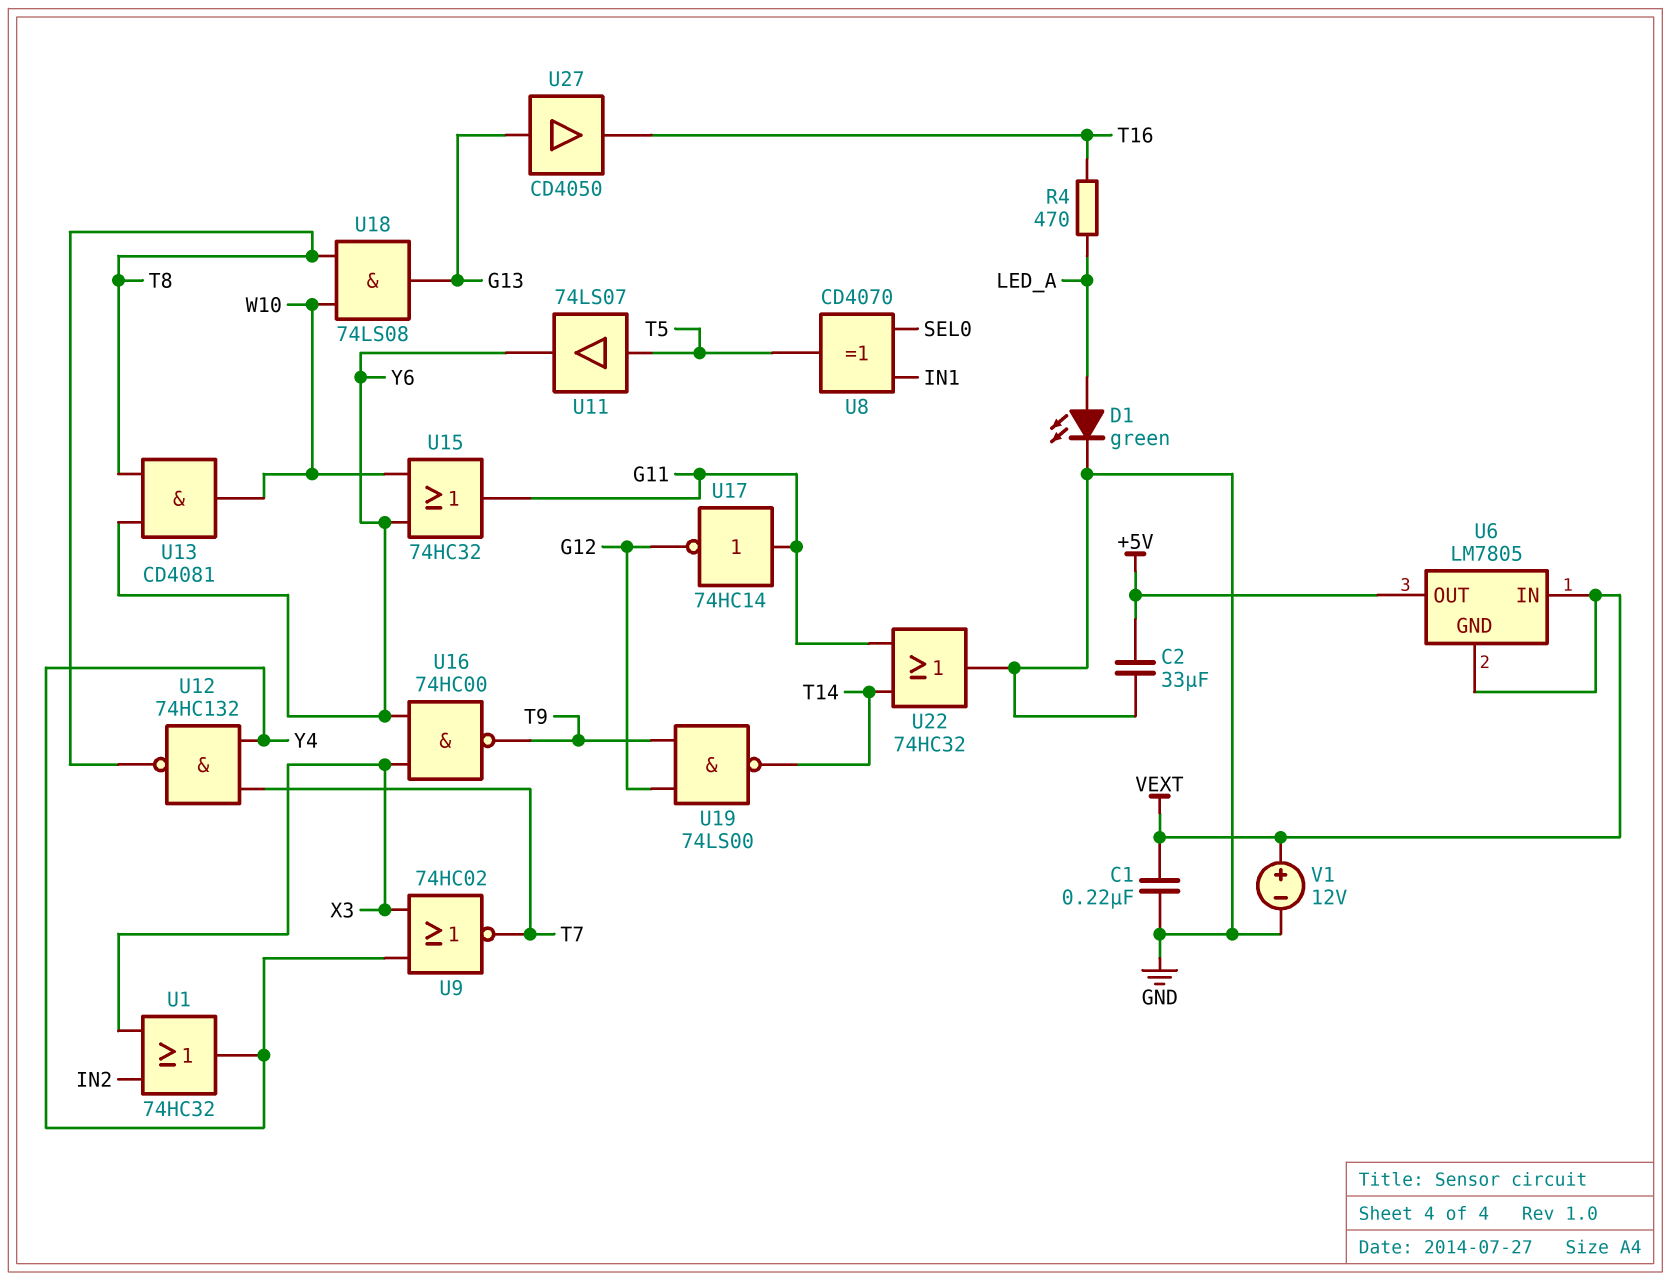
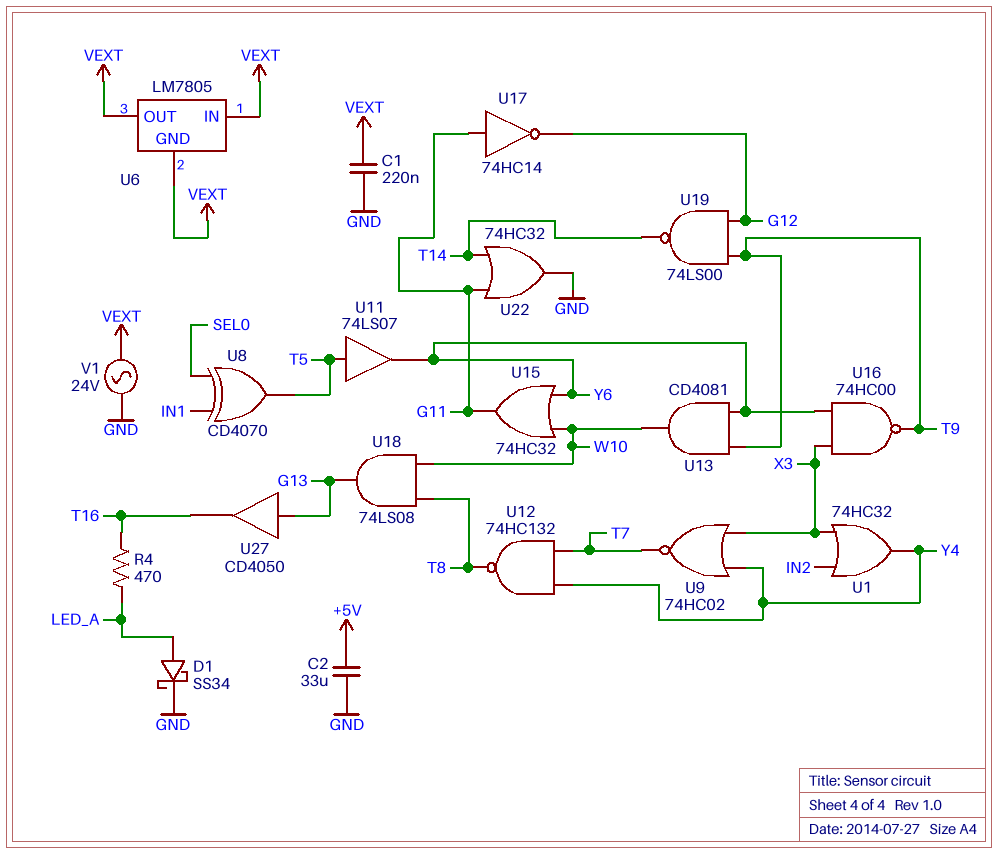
D1: LED green (A LED_A, K GND) -> schottky SS34 (A LED_A, K GND)
U6 pin OUT: +5V -> VEXT
U13: AND CD4081 (in T8, in Y6, out W10) -> AND CD4081 (in T9, in Y6, out W10)
V1: 12V (plus VEXT, minus GND) -> AC 24V (GND, VEXT)

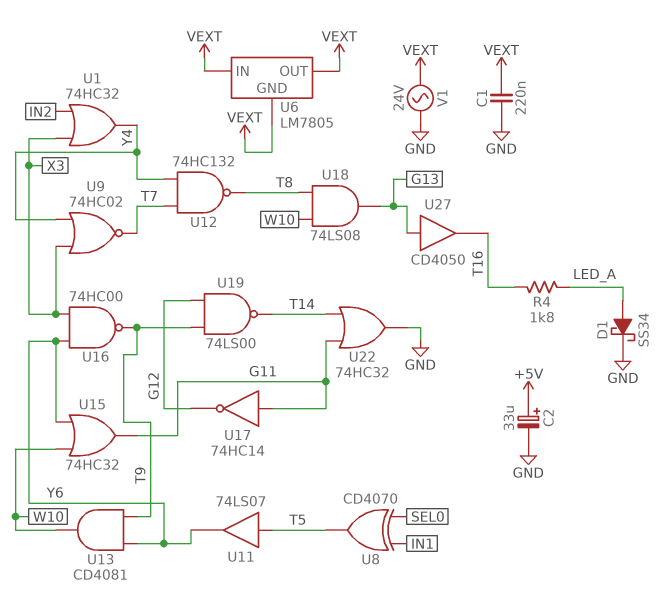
C2: 33uF (+5V, GND) -> 33uF (plus +5V, minus GND)
R4: 470 (LED_A, T16) -> 1.8k (LED_A, T16)

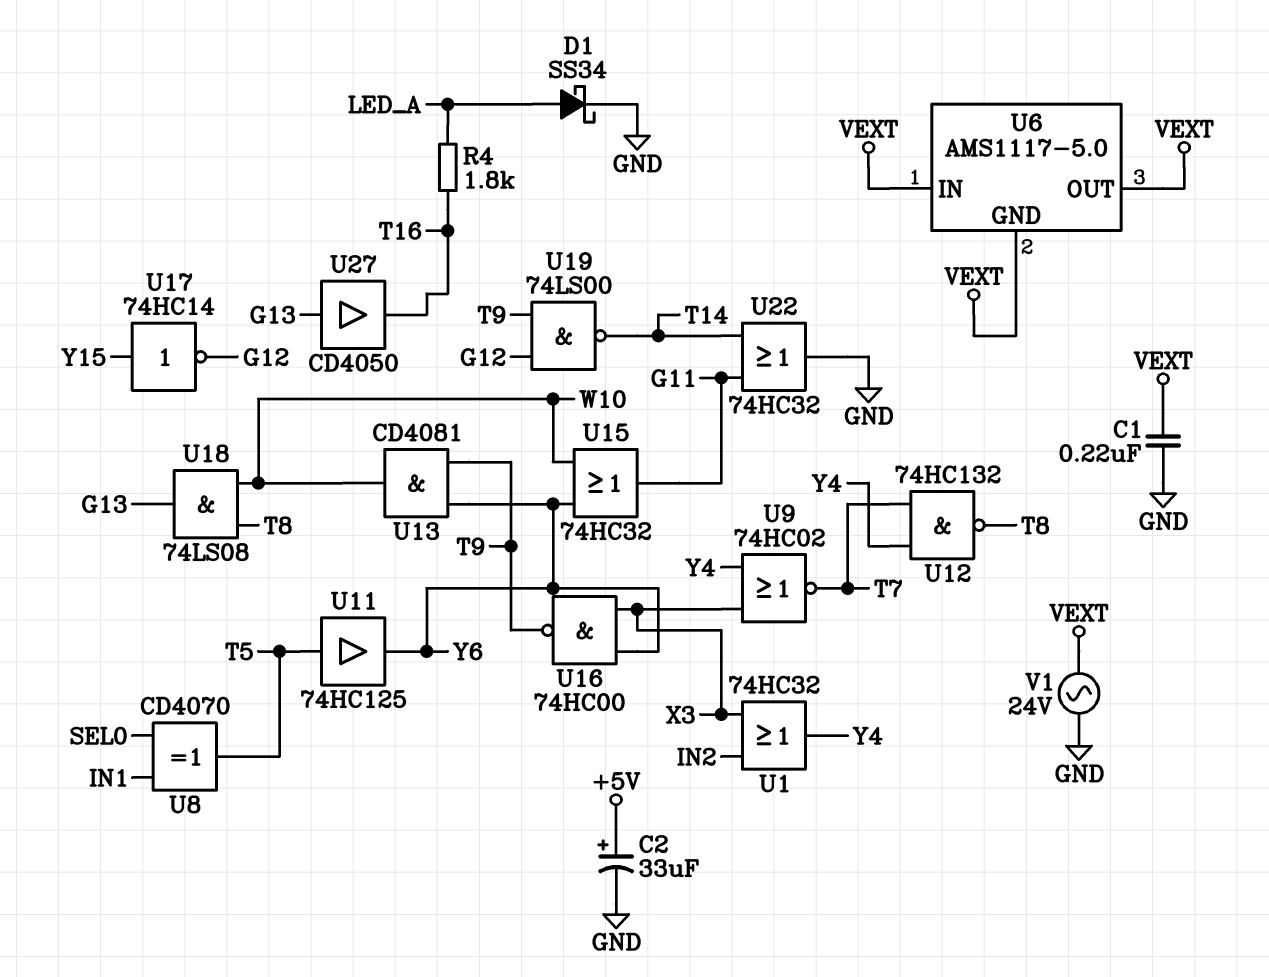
U6: LM7805 -> AMS1117-5.0
U11: buffer 74LS07 (in T5, out Y6) -> buffer 74HC125 (in T5, out Y6)
U17: NOT 74HC14 (in G11, out G12) -> NOT 74HC14 (in Y15, out G12)

